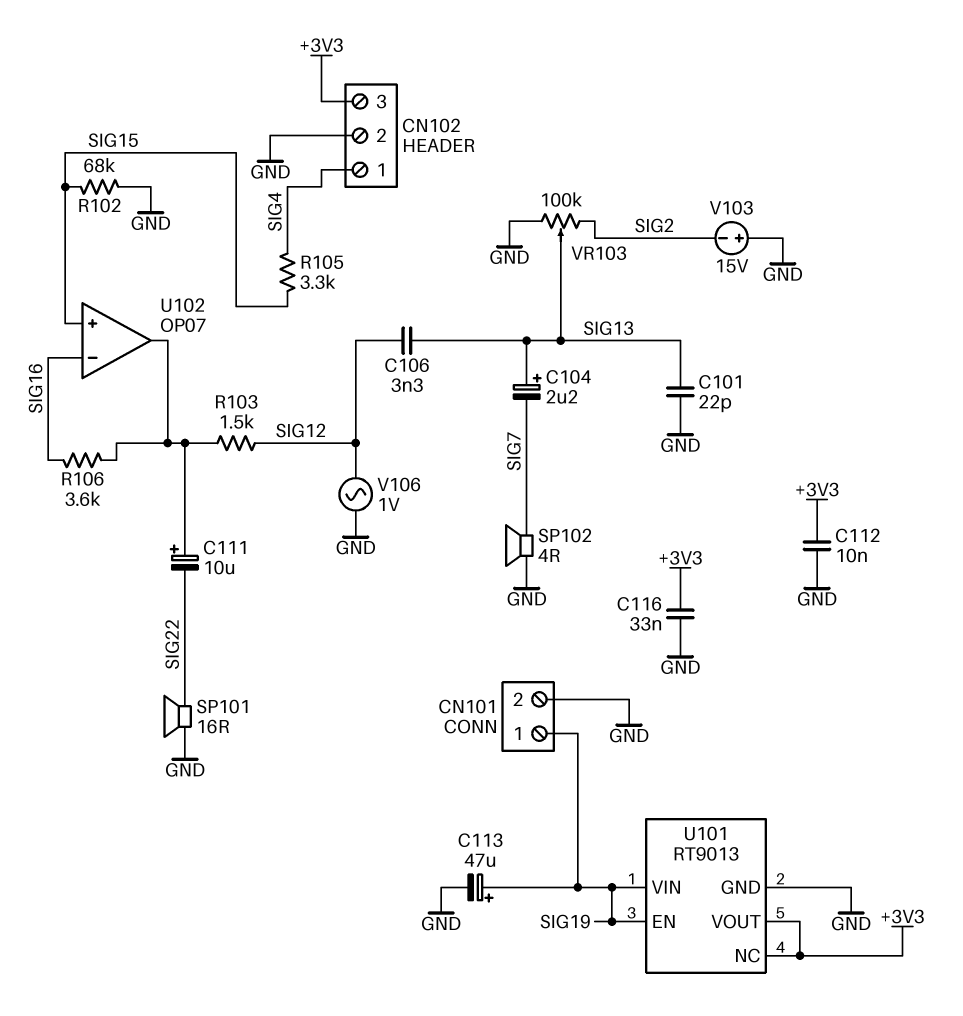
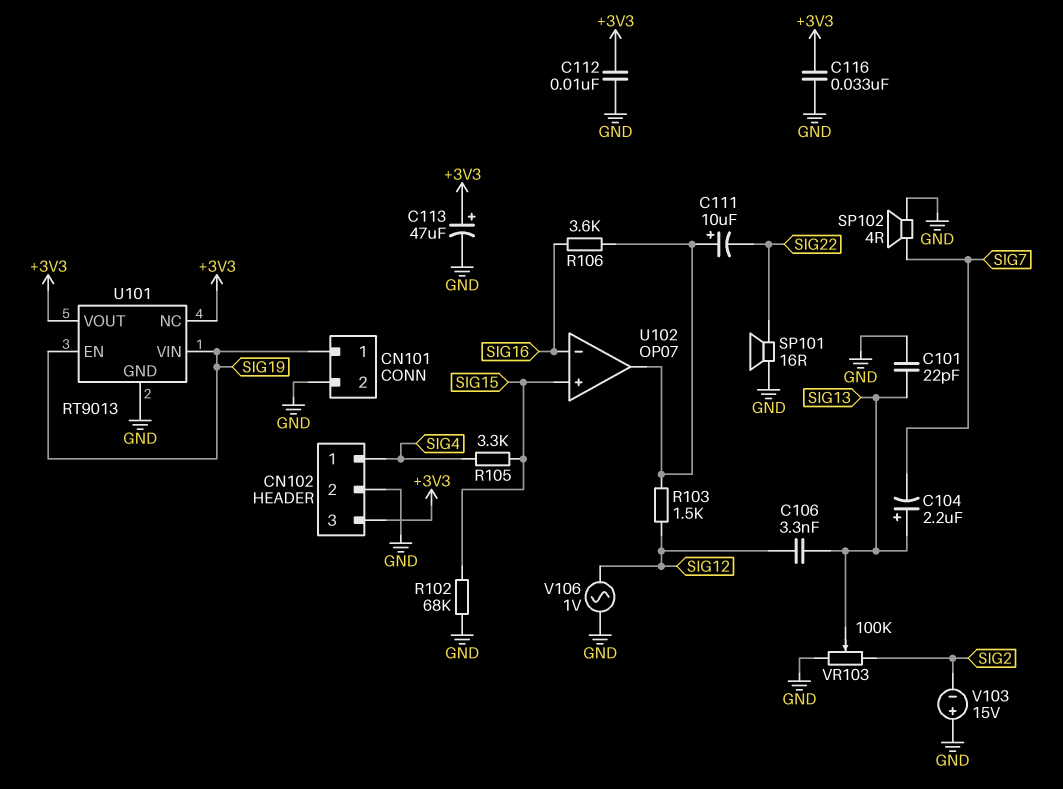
C113: 47uF (plus SIG19, minus GND) -> 47uF (plus +3V3, minus GND)

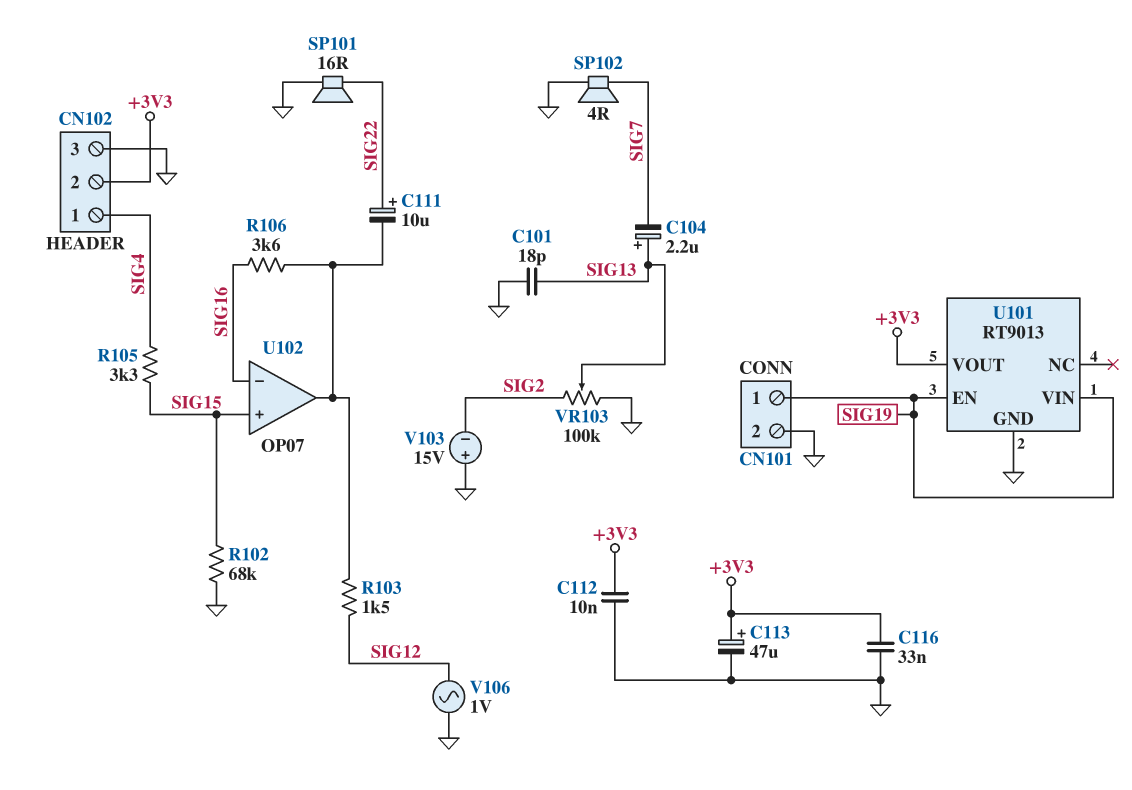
C101: 22pF (GND, SIG13) -> 18pF (GND, SIG13)
C106: 3.3nF (SIG12, SIG13) -> none
C111: 10uF (plus U102/out, minus SIG22) -> 10uF (plus SIG22, minus U102/out)
CN102 pin 2: GND -> +3V3
CN102 pin 3: +3V3 -> GND
U101 pin NC: +3V3 -> none

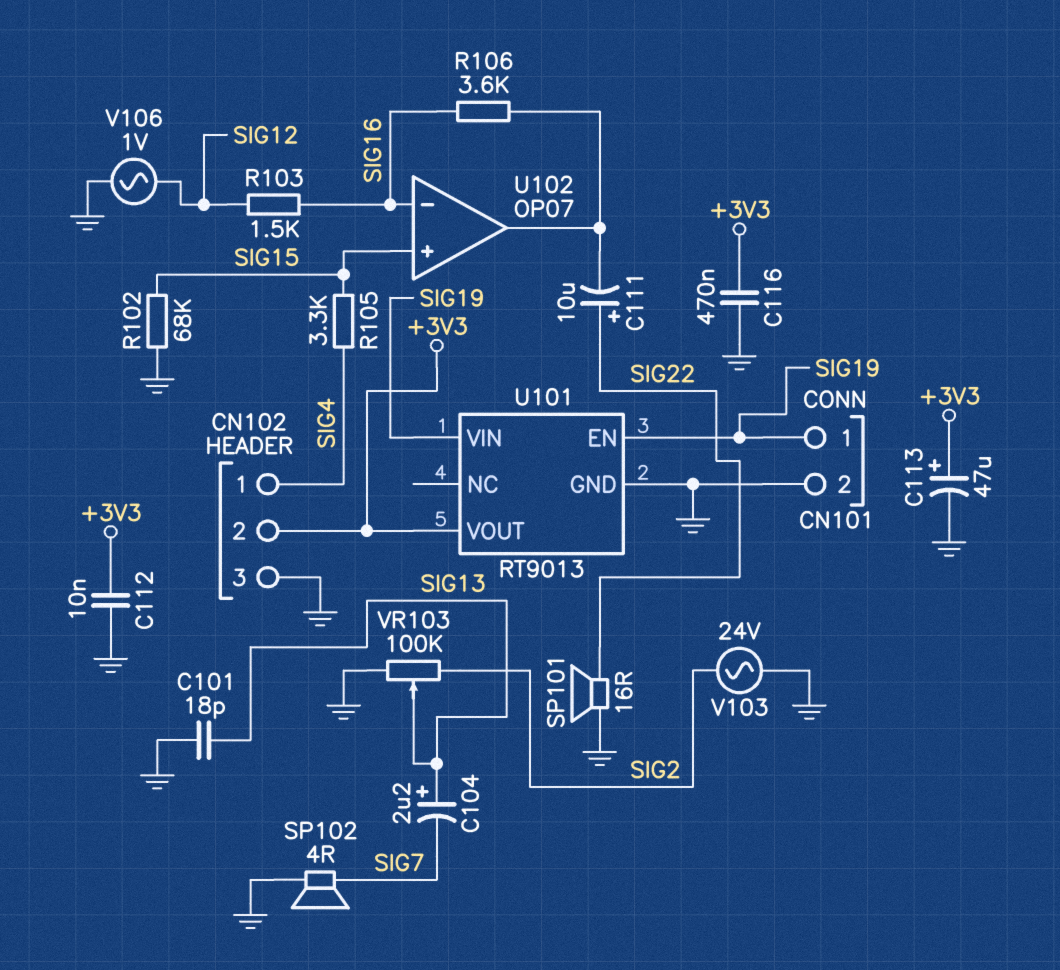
C116: 33nF (+3V3, GND) -> 470nF (+3V3, GND)
R103: 1.5k (SIG12, U102/out) -> 1.5k (SIG12, SIG16)
V103: 15V (plus GND, minus SIG2) -> AC 24V (GND, SIG2)

